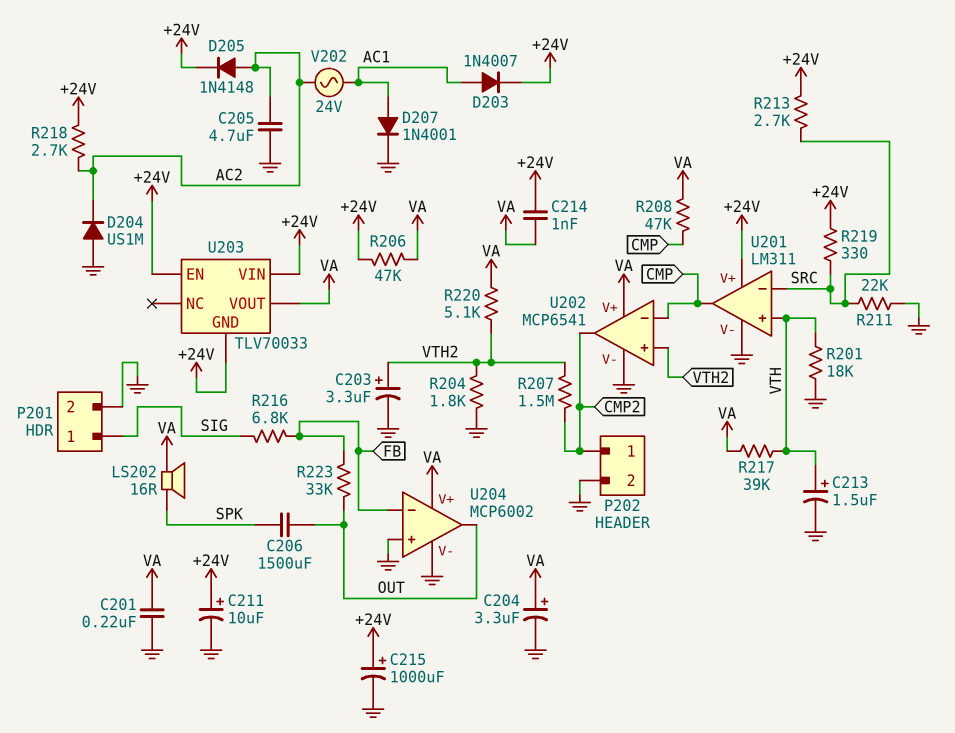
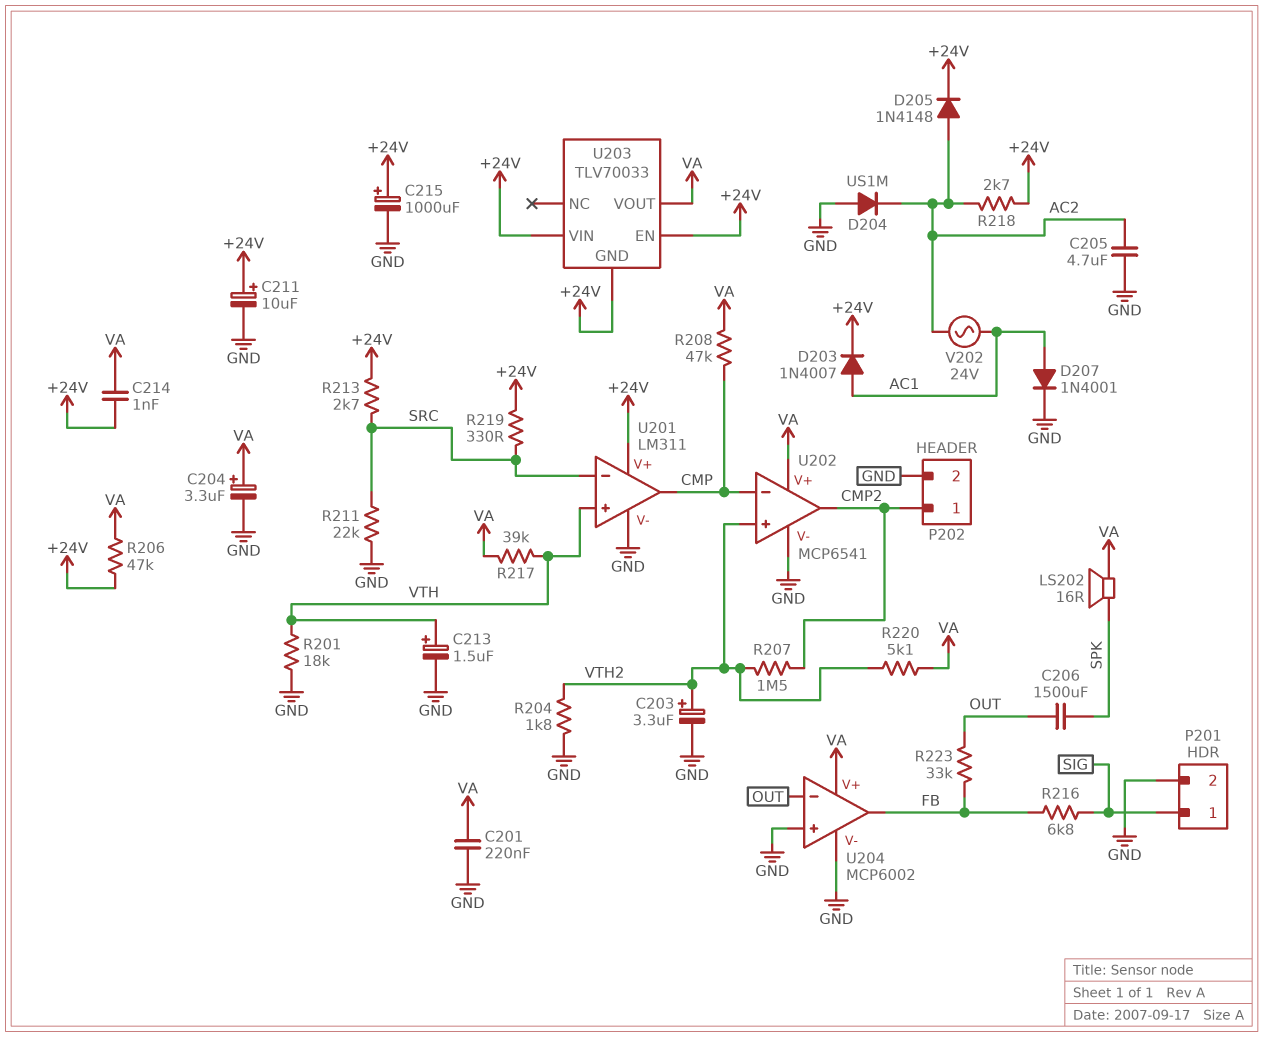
U204 pin in-: FB -> OUT
U204 pin out: OUT -> FB

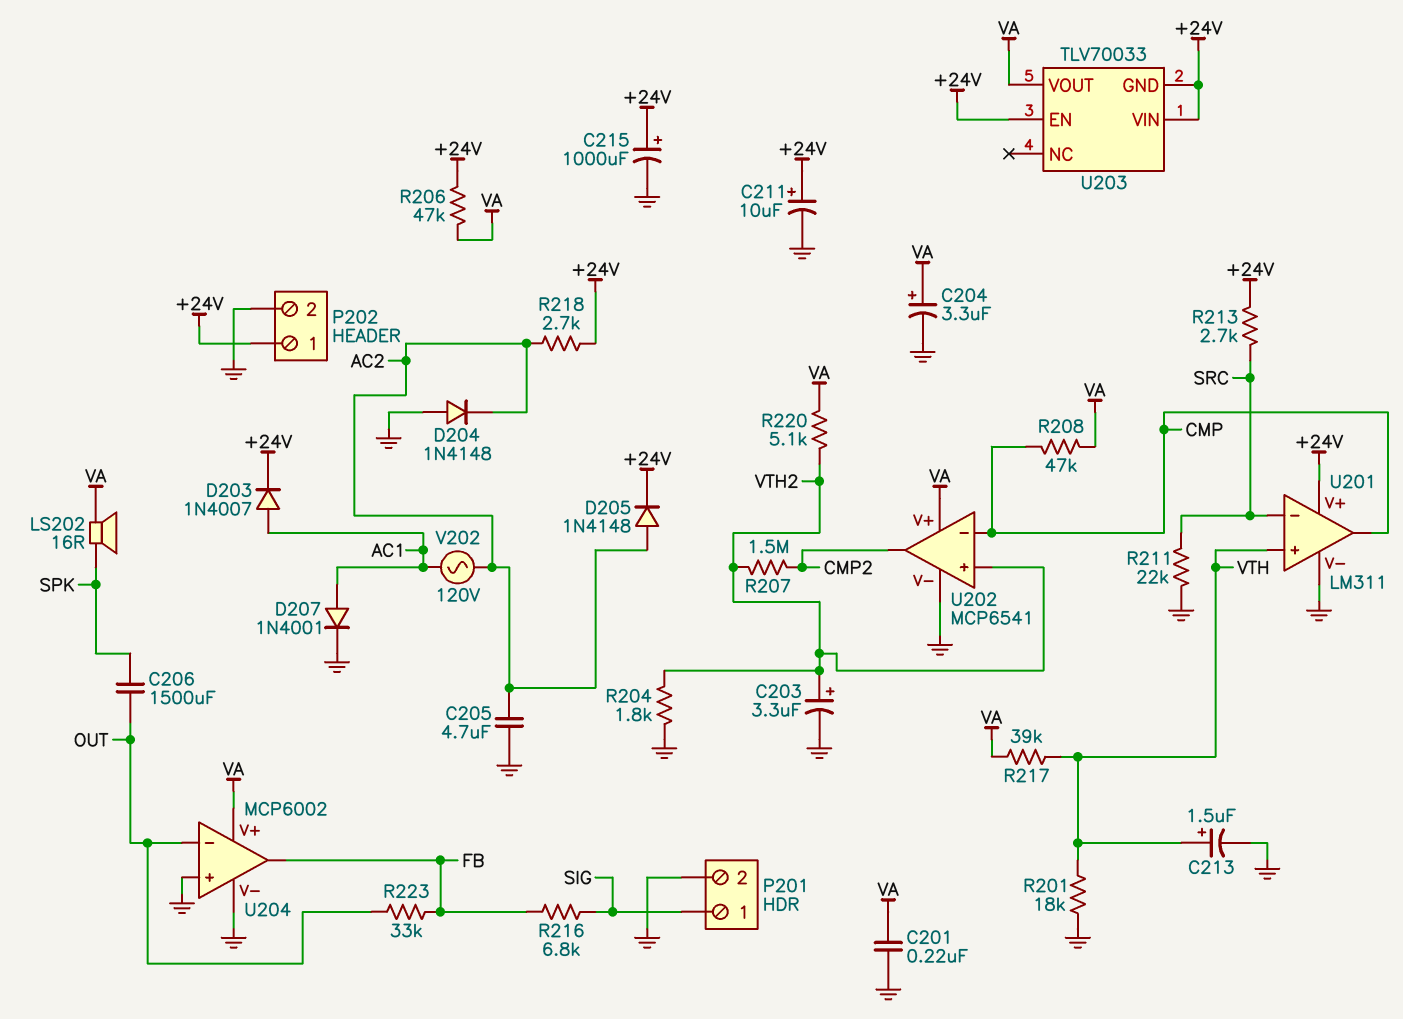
C214: 1nF (+24V, VA) -> none
D204: diode US1M (A GND, K AC2) -> diode 1N4148 (A GND, K AC2)
P202 pin 1: CMP2 -> +24V
R219: 330 (+24V, SRC) -> none
V202: AC 24V (AC1, AC2) -> AC 120V (AC1, AC2)

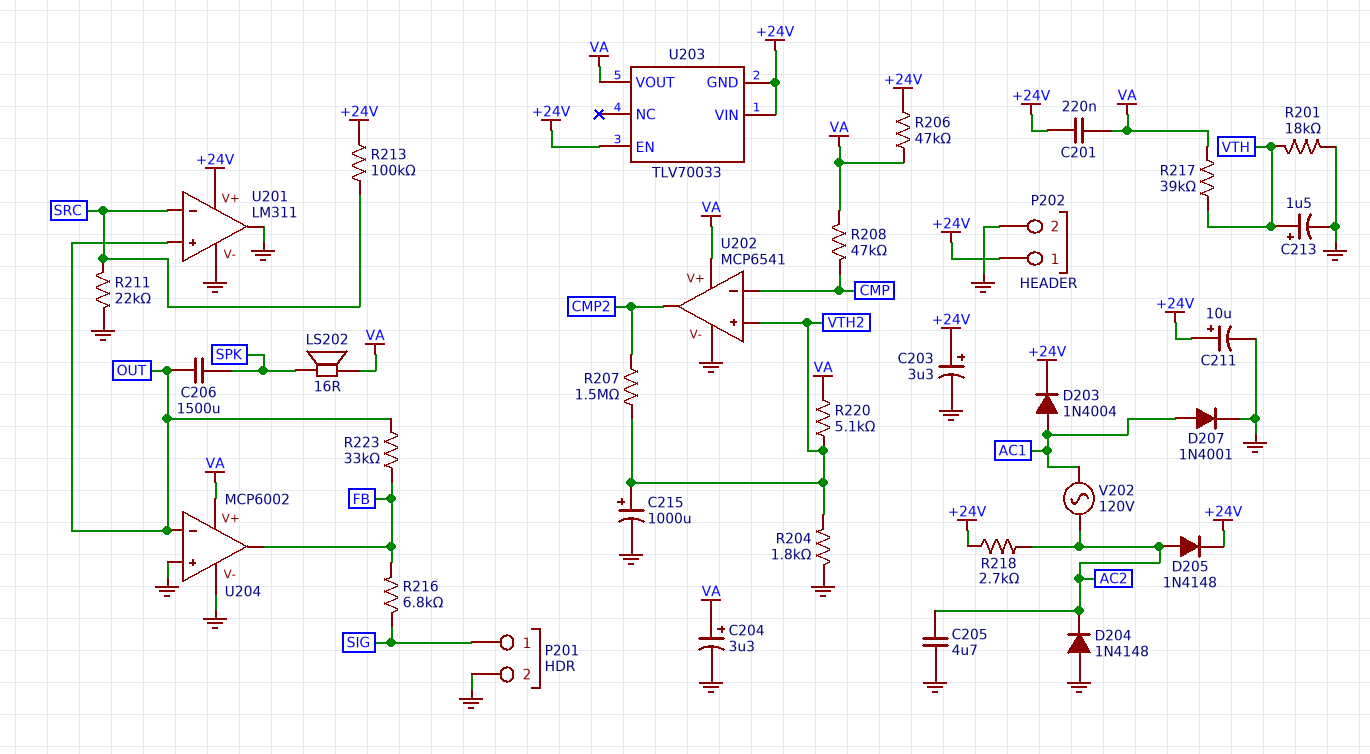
C201: 220nF (GND, VA) -> 220nF (+24V, VA)
C203: 3.3uF (plus VTH2, minus GND) -> 3.3uF (plus +24V, minus GND)
C215: 1000uF (plus +24V, minus GND) -> 1000uF (plus VTH2, minus GND)
D203: diode 1N4007 (A AC1, K +24V) -> diode 1N4004 (A AC1, K +24V)
R213: 2.7k (+24V, SRC) -> 100k (+24V, SRC)
U201 pin in+: VTH -> OUT
U201 pin out: CMP -> GND

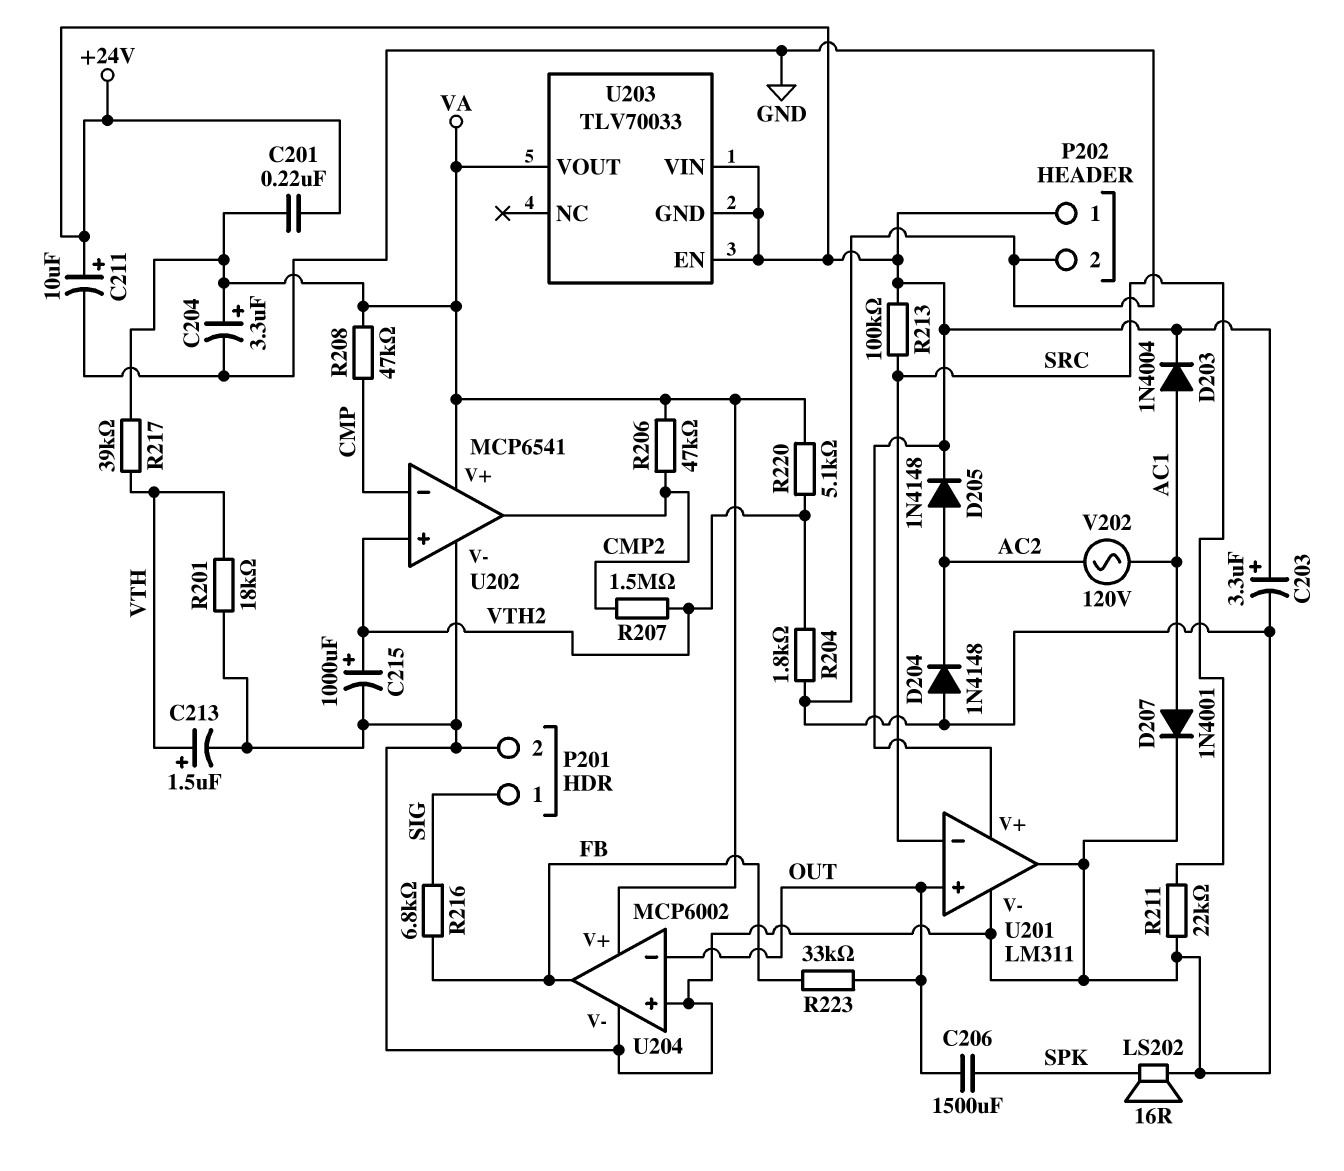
C205: 4.7uF (AC2, GND) -> none
LS202: speaker 16R (SPK, VA) -> speaker 16R (GND, SPK)
R206: 47k (+24V, VA) -> 47k (CMP2, VA)
R218: 2.7k (+24V, AC2) -> none

